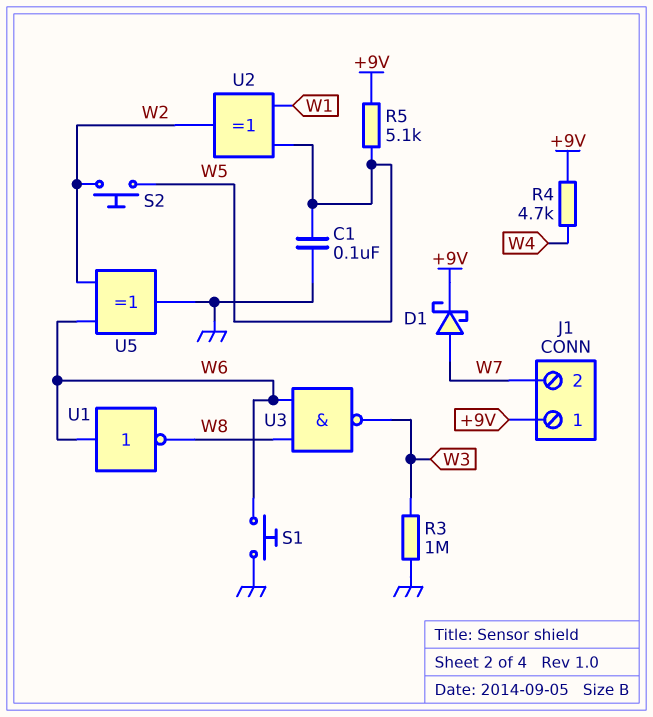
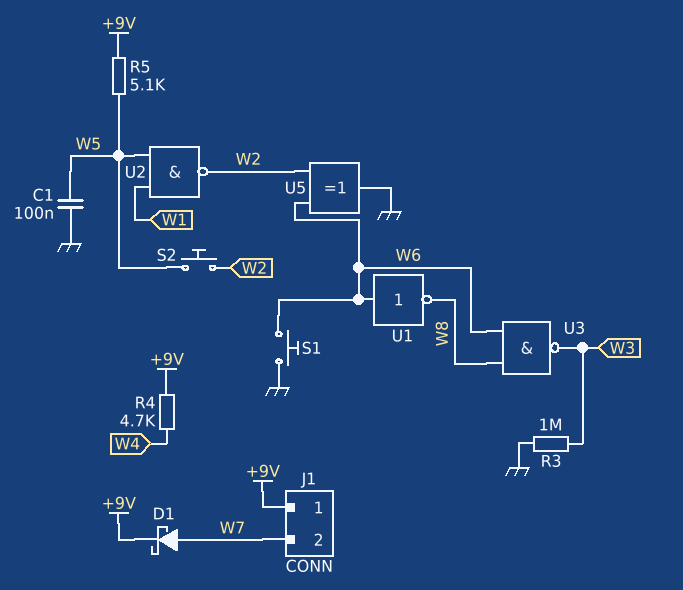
U2: XOR (in W1, in W5, out W2) -> NAND (in W1, in W5, out W2)

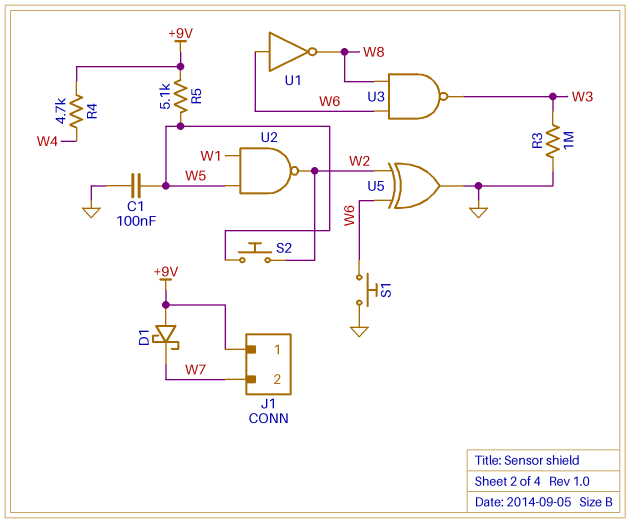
D1: schottky (A W7, K +9V) -> schottky (A +9V, K W7)

